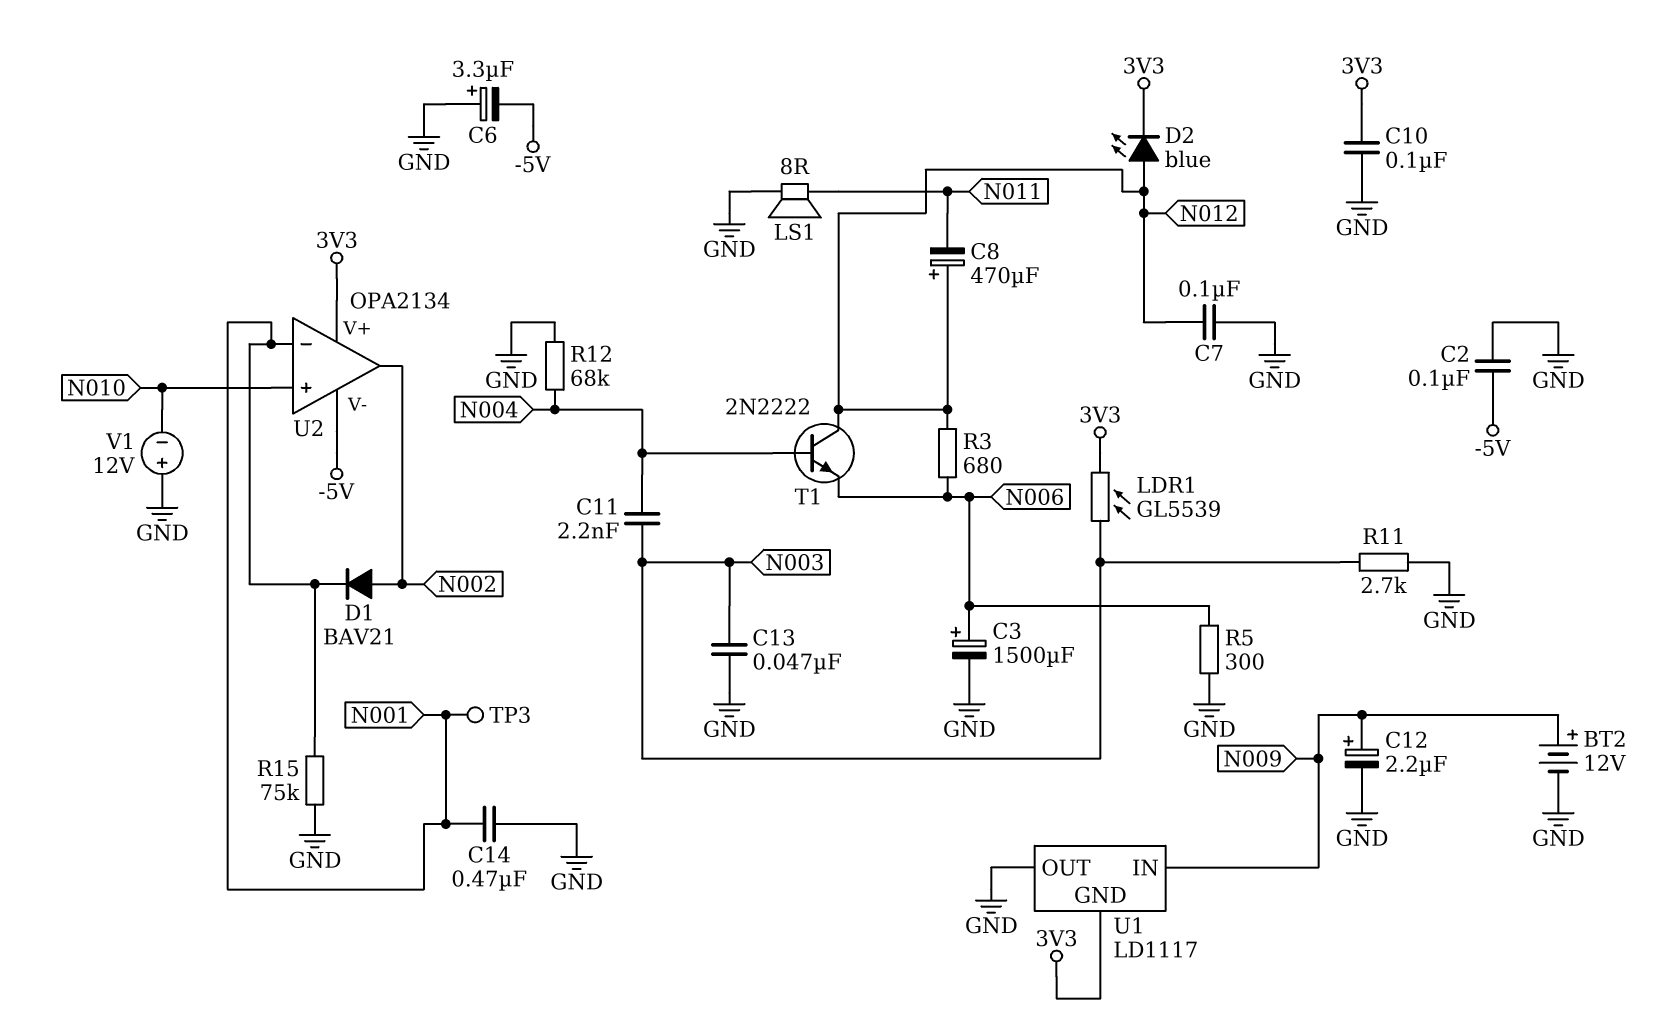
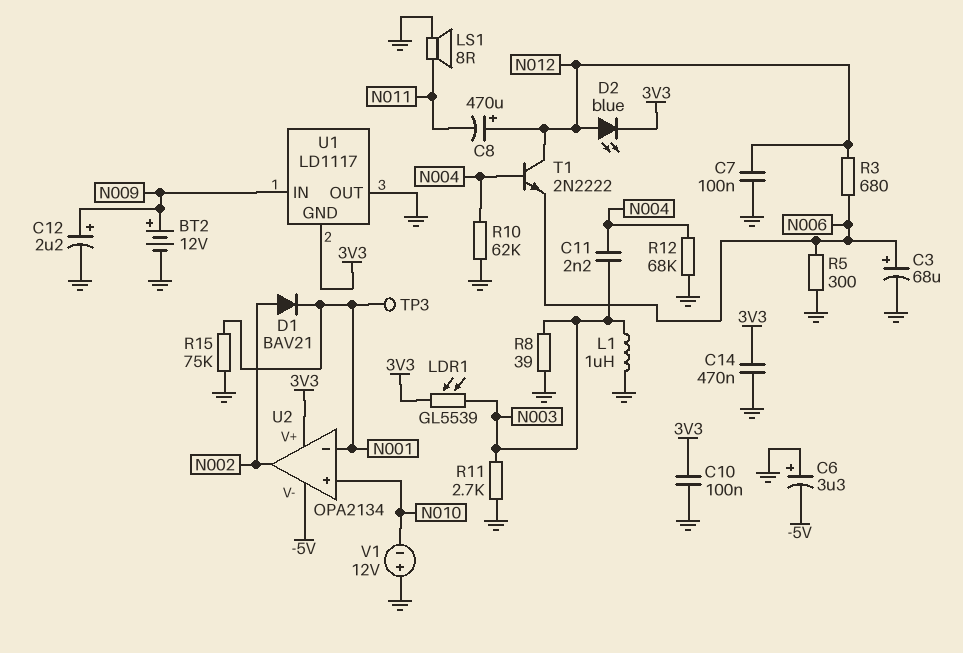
C2: 100nF (-5V, GND) -> none
C3: 1500uF (plus N006, minus GND) -> 68uF (plus N006, minus GND)
C13: 47nF (GND, N003) -> none
C14: 470nF (GND, N001) -> 470nF (3V3, GND)
L1: none -> 1uH (GND, N003)
R8: none -> 39 (GND, N003)
R10: none -> 62k (GND, N004)

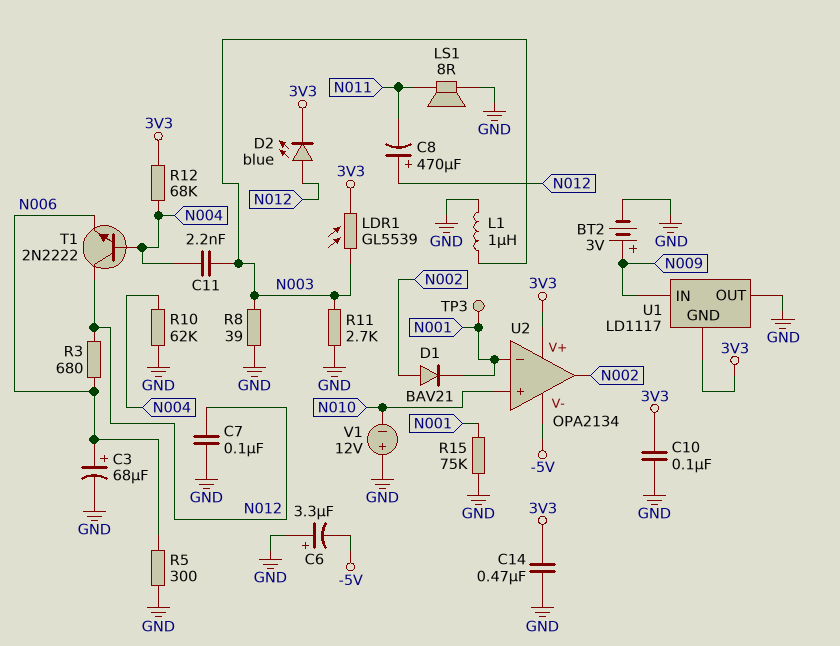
BT2: 12V (plus N009, minus GND) -> 3V (plus N009, minus GND)
C12: 2.2uF (plus N009, minus GND) -> none
R12: 68k (GND, N004) -> 68k (3V3, N004)

